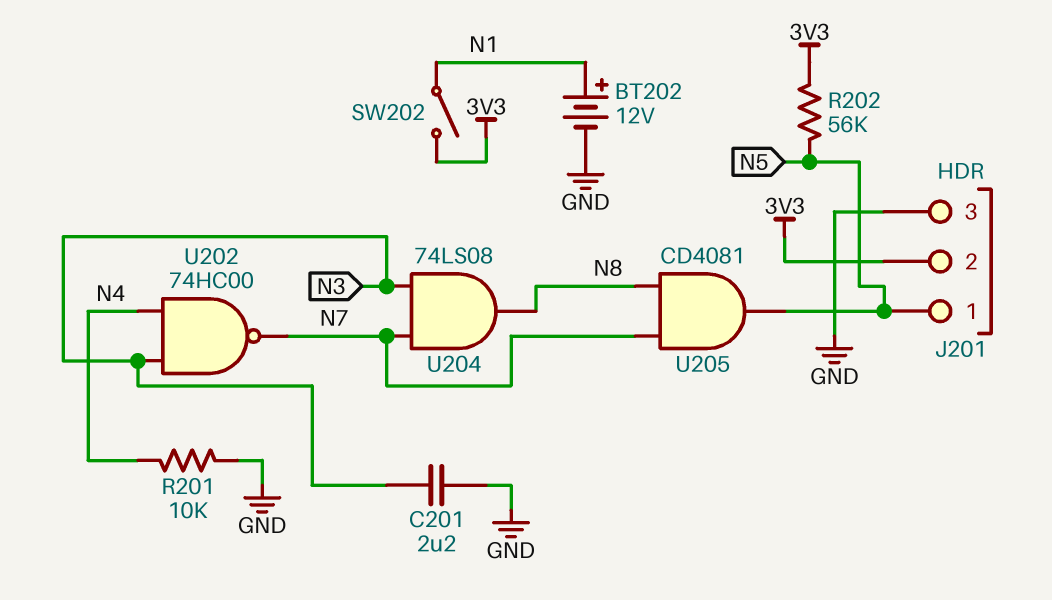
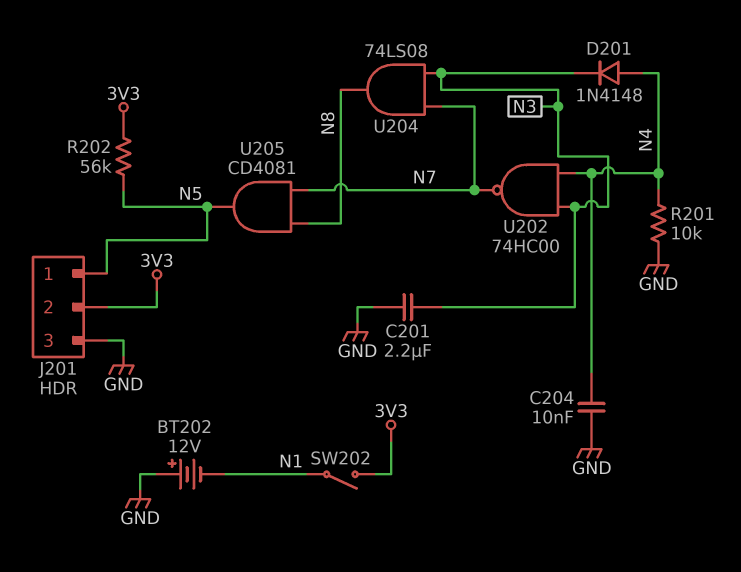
BT202: 12V (plus N1, minus GND) -> 12V (plus GND, minus N1)
C204: none -> 10nF (GND, N4)
D201: none -> diode 1N4148 (A N4, K N3)

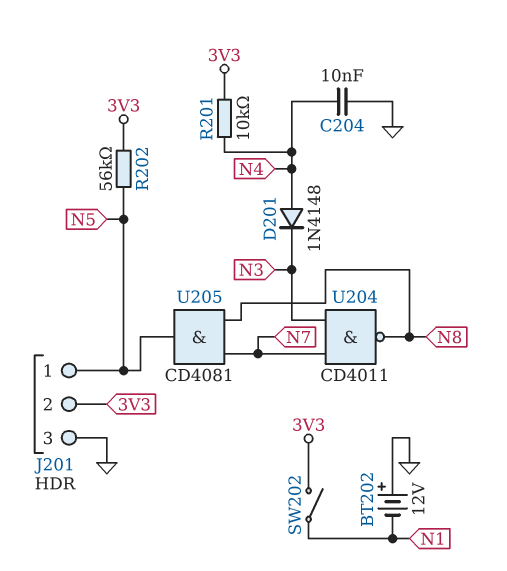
C201: 2.2uF (GND, N3) -> none
R201: 10k (GND, N4) -> 10k (3V3, N4)
U202: NAND 74HC00 (in N3, in N4, out N7) -> none
U204: AND 74LS08 (in N3, in N7, out N8) -> NAND CD4011 (in N3, in N7, out N8)

